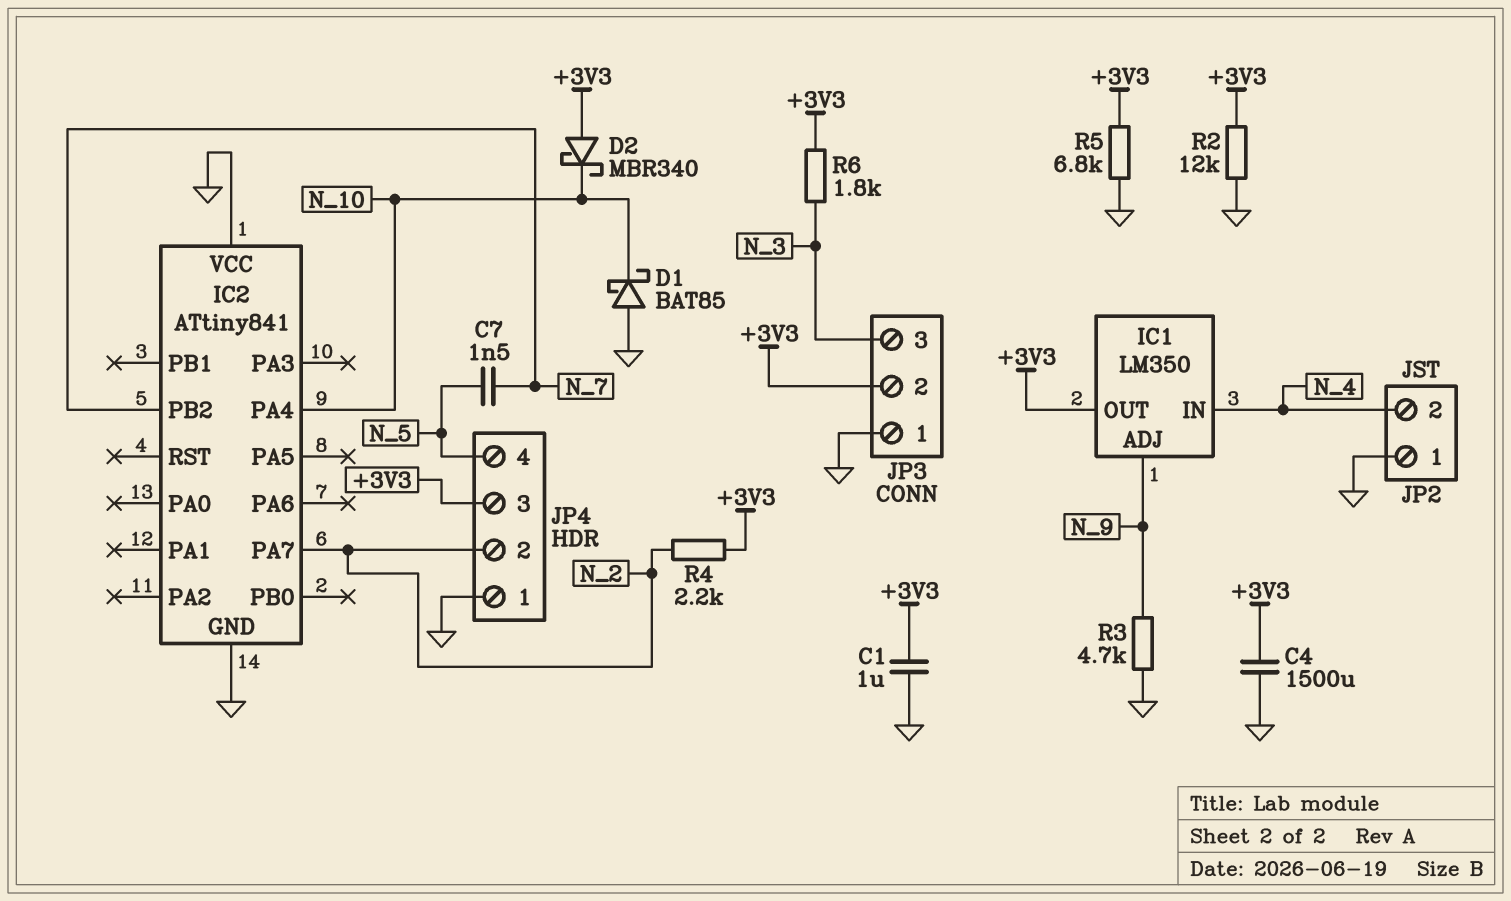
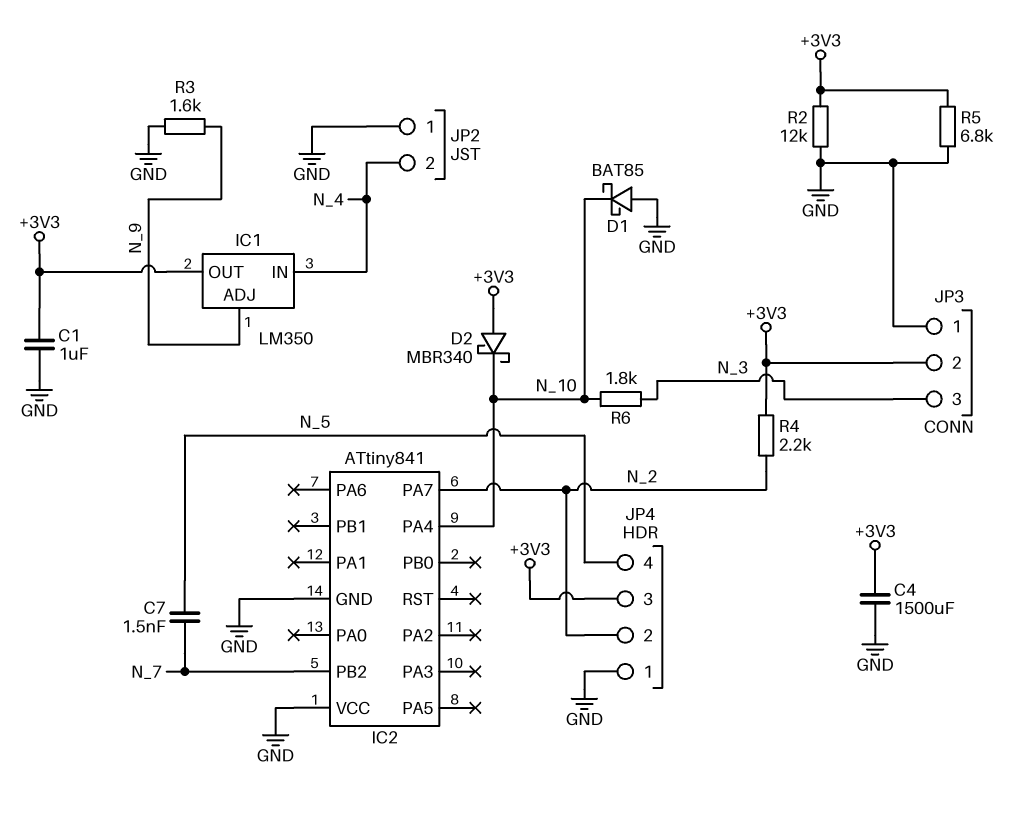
R3: 4.7k (GND, N_9) -> 1.6k (GND, N_9)
R6: 1.8k (+3V3, N_3) -> 1.8k (N_3, N_10)

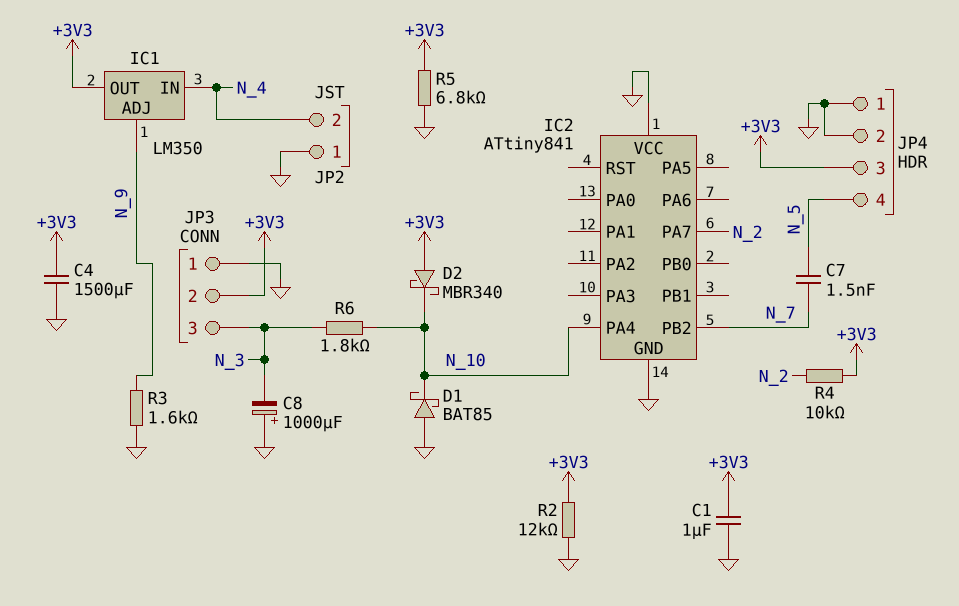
C8: none -> 1000uF (plus GND, minus N_3)
JP4 pin 2: N_2 -> GND
R4: 2.2k (+3V3, N_2) -> 10k (+3V3, N_2)

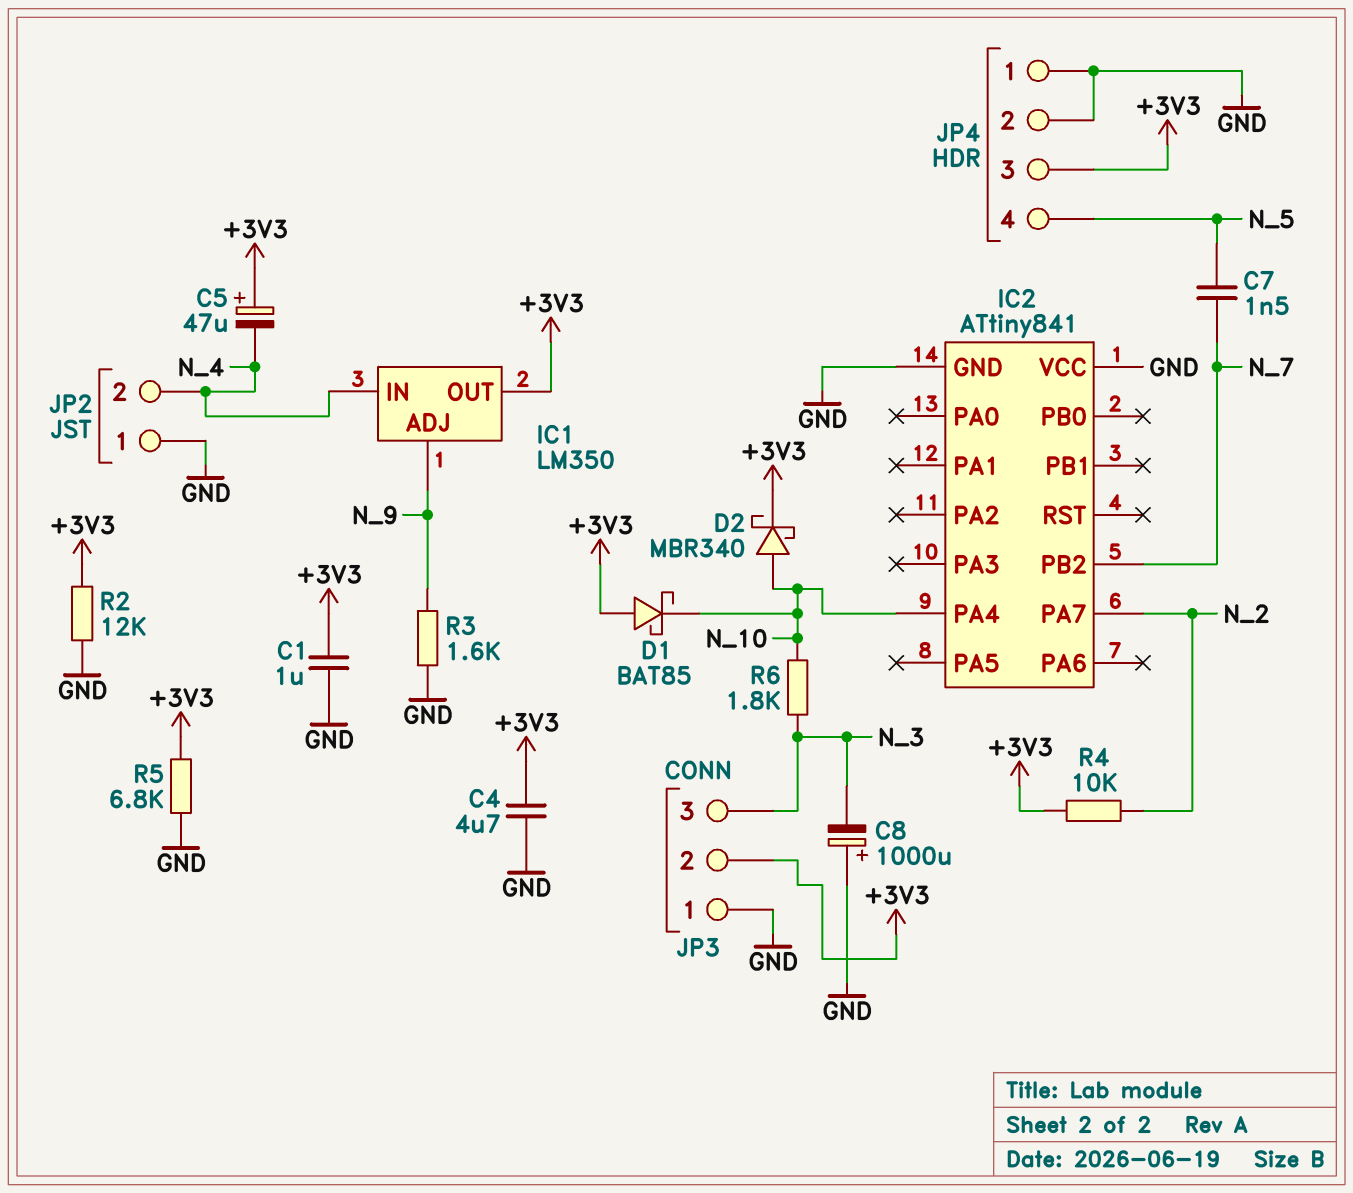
C4: 1500uF (+3V3, GND) -> 4.7uF (+3V3, GND)
C5: none -> 47uF (plus +3V3, minus N_4)
D1: schottky BAT85 (A GND, K N_10) -> schottky BAT85 (A +3V3, K N_10)
D2: schottky MBR340 (A +3V3, K N_10) -> schottky MBR340 (A N_10, K +3V3)

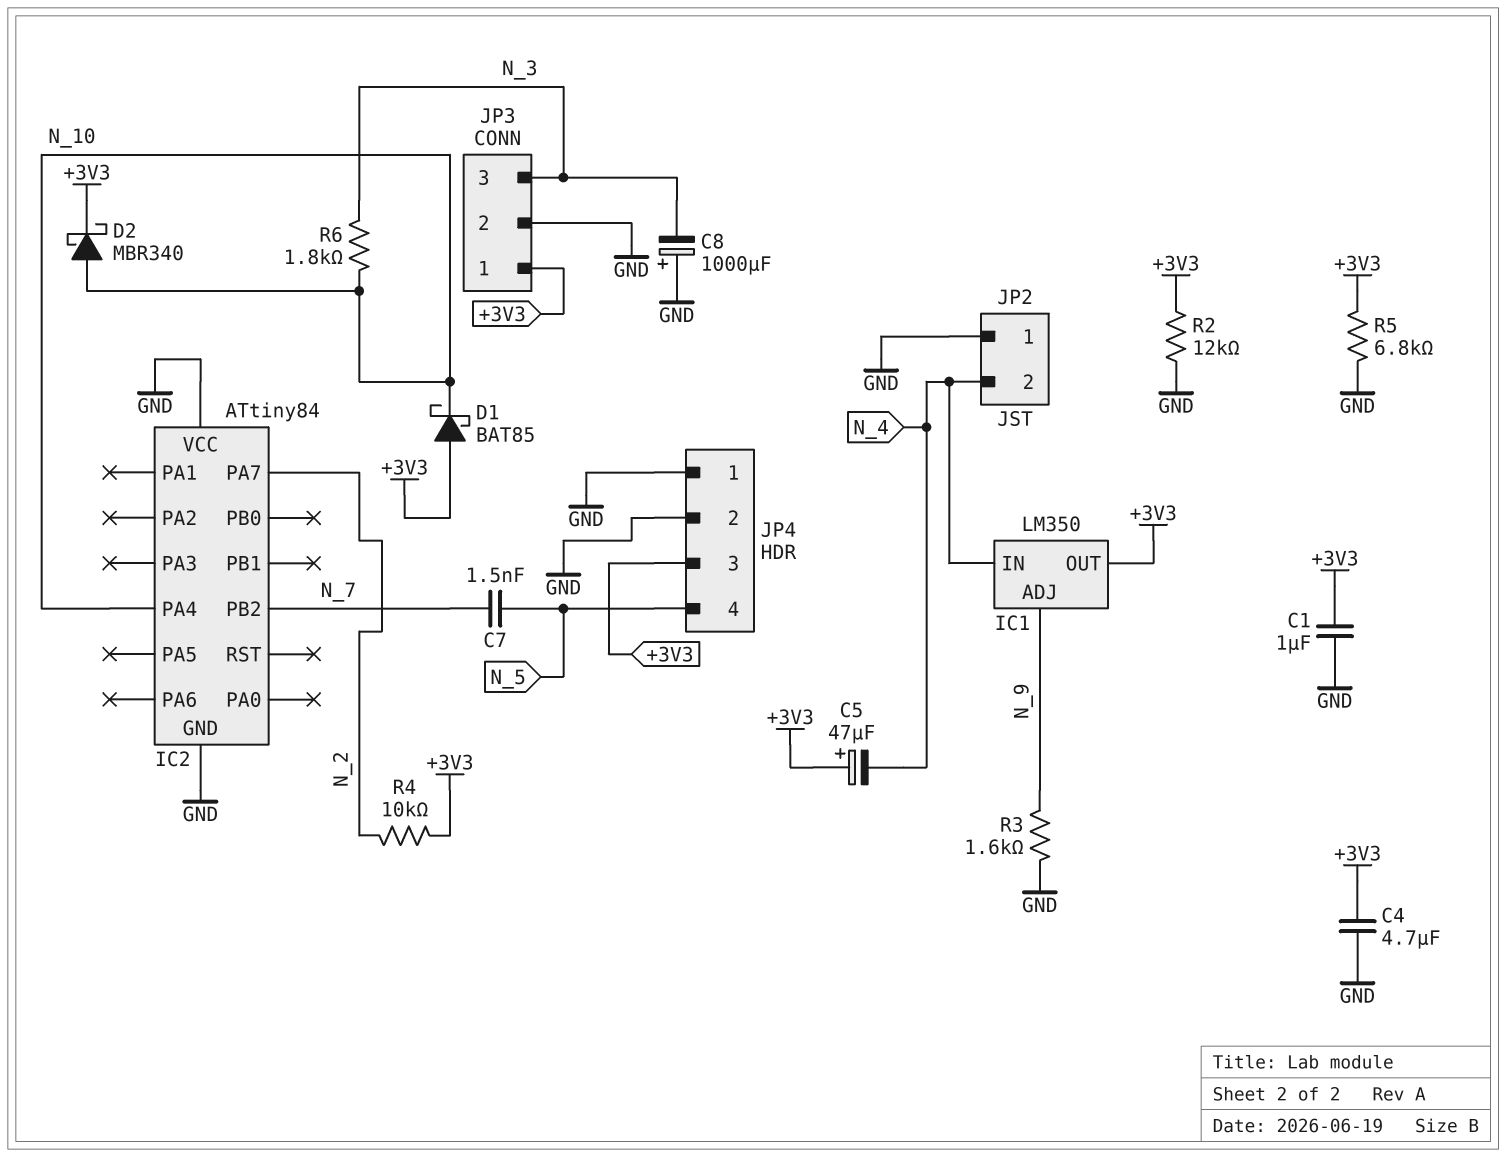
IC2: ATtiny841 -> ATtiny84
JP3 pin 1: GND -> +3V3
JP3 pin 2: +3V3 -> GND

